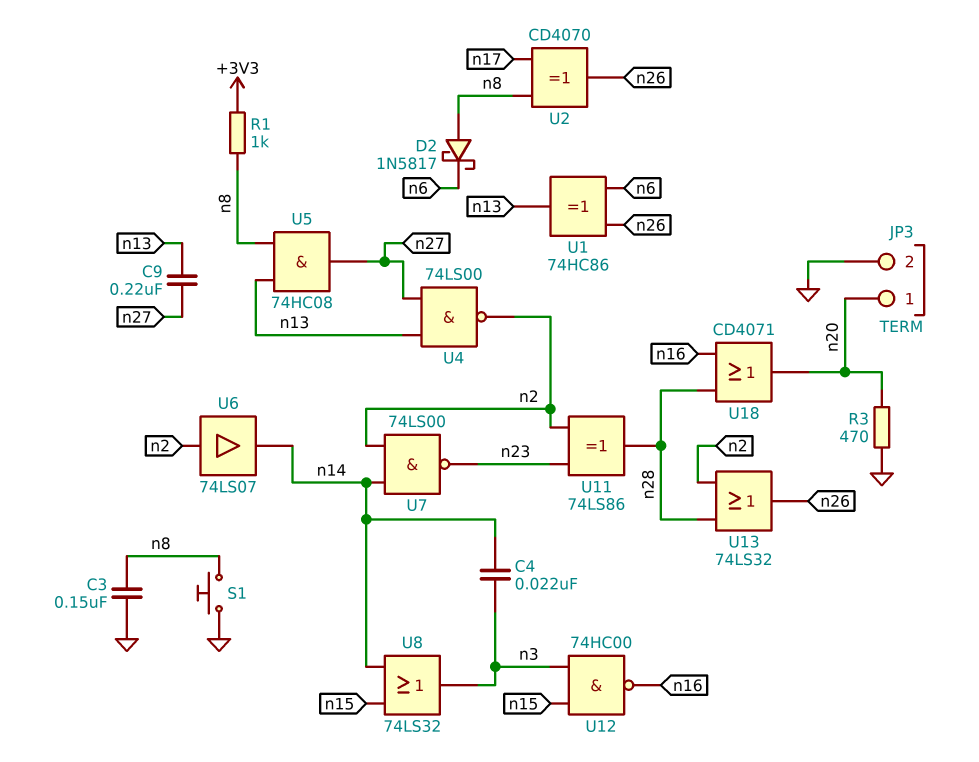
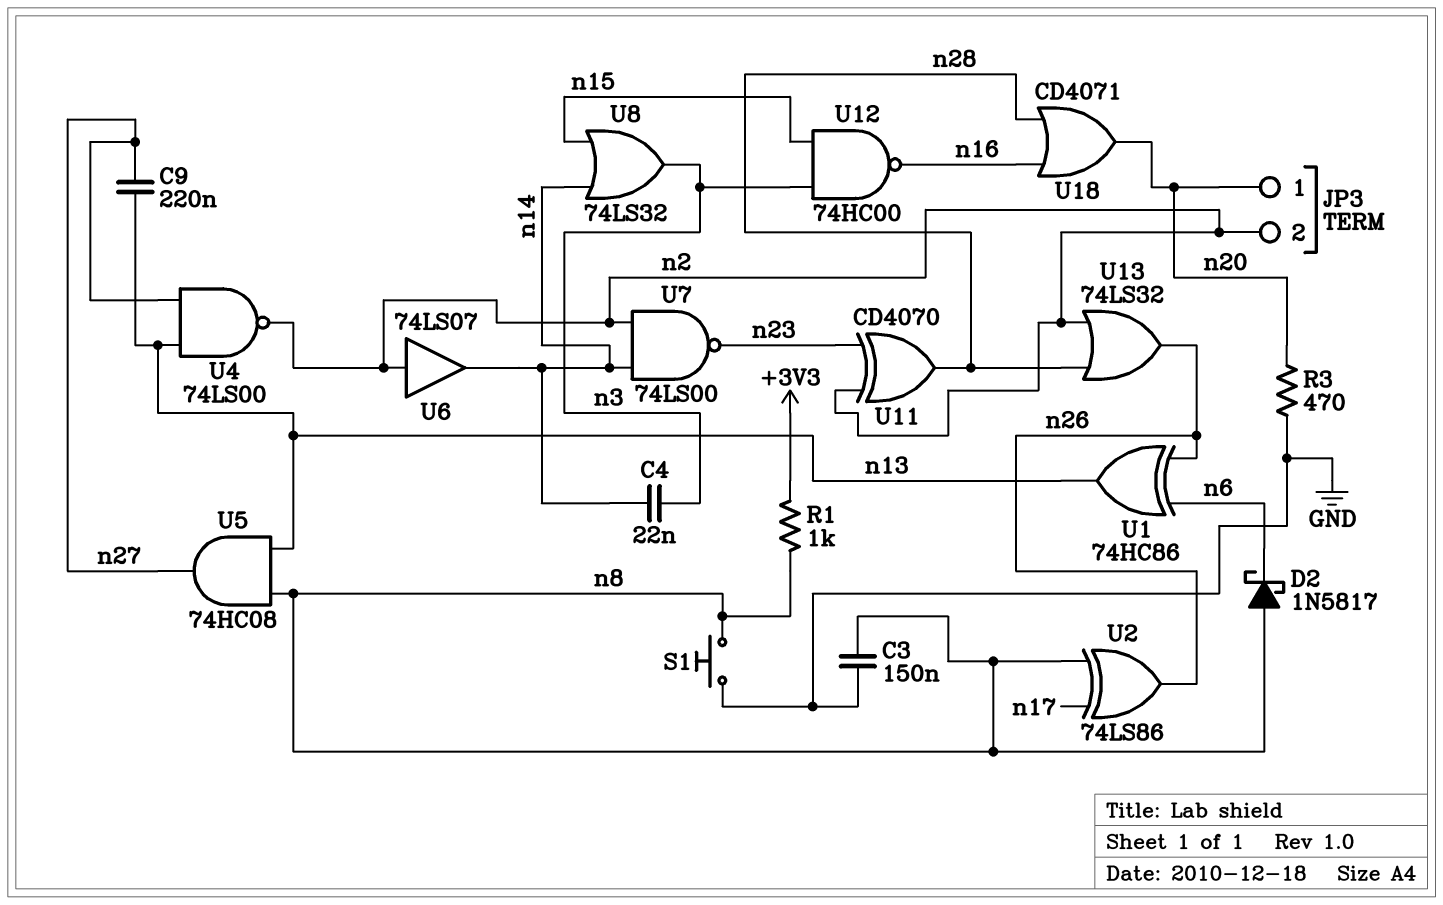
JP3 pin 2: GND -> n2
U2: XOR CD4070 (in n8, in n17, out n26) -> XOR 74LS86 (in n8, in n17, out n26)
U11: XOR 74LS86 (in n2, in n23, out n28) -> XOR CD4070 (in n2, in n23, out n28)

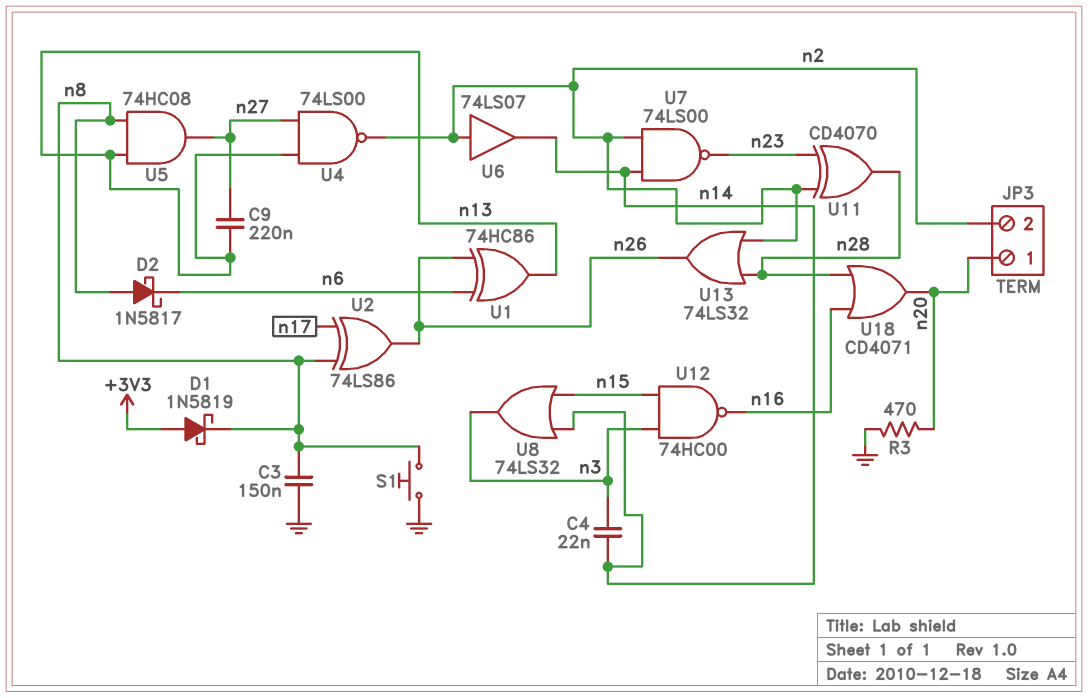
D1: none -> schottky 1N5819 (A +3V3, K n8)
R1: 1k (+3V3, n8) -> none

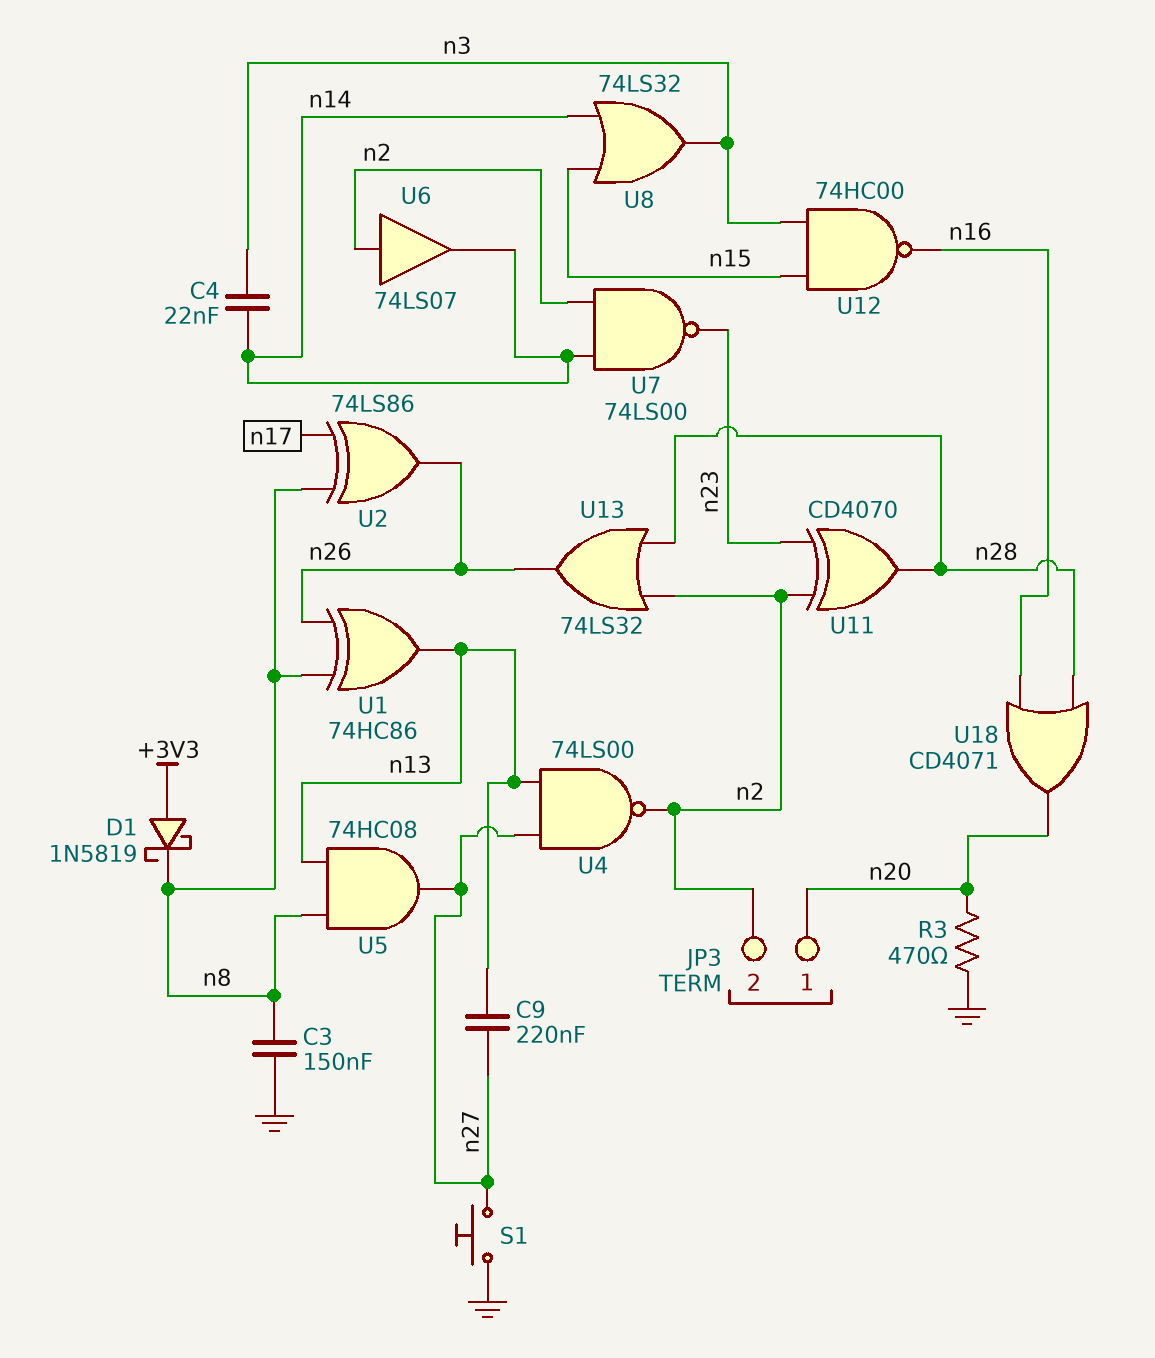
D2: schottky 1N5817 (A n8, K n6) -> none
S1: button (GND, n8) -> button (GND, n27)
U1: XOR 74HC86 (in n6, in n26, out n13) -> XOR 74HC86 (in n8, in n26, out n13)

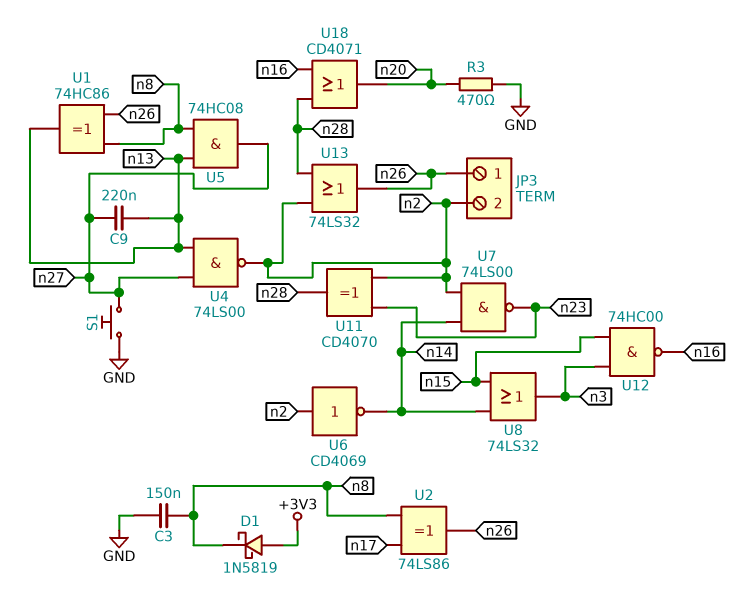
C4: 22nF (n3, n14) -> none
JP3 pin 1: n20 -> n26
U6: buffer 74LS07 (in n2, out n14) -> NOT CD4069 (in n2, out n14)

